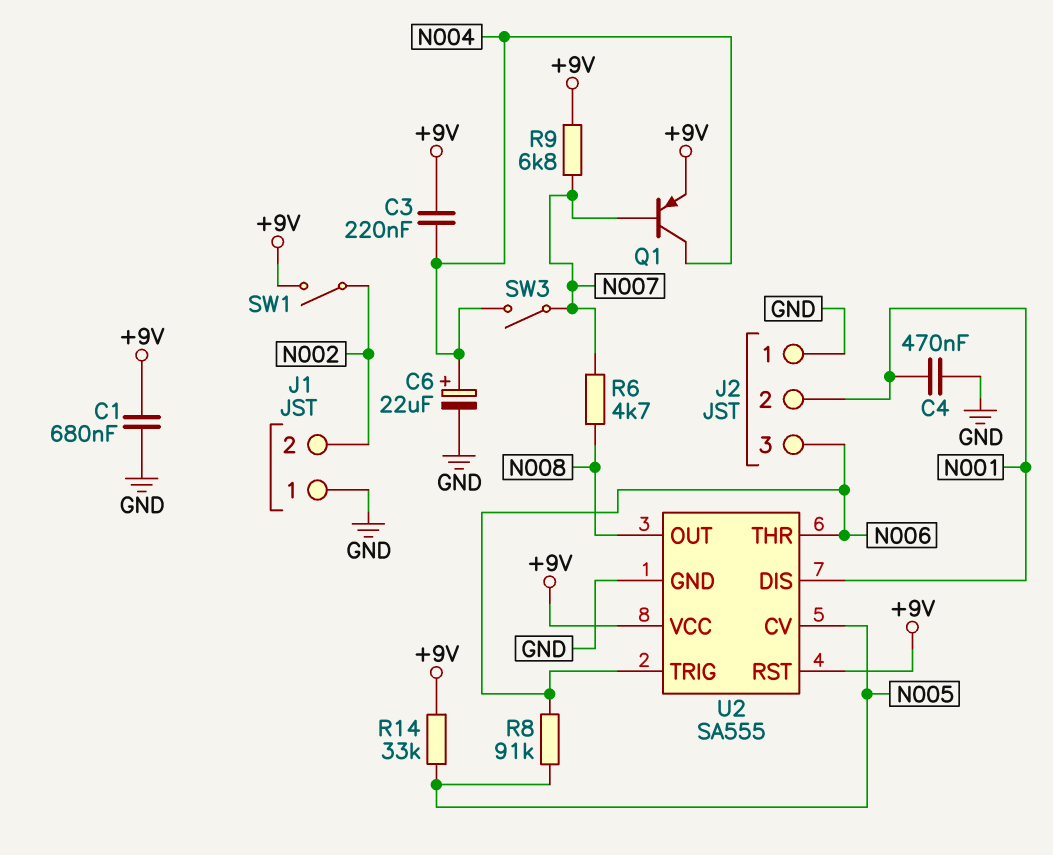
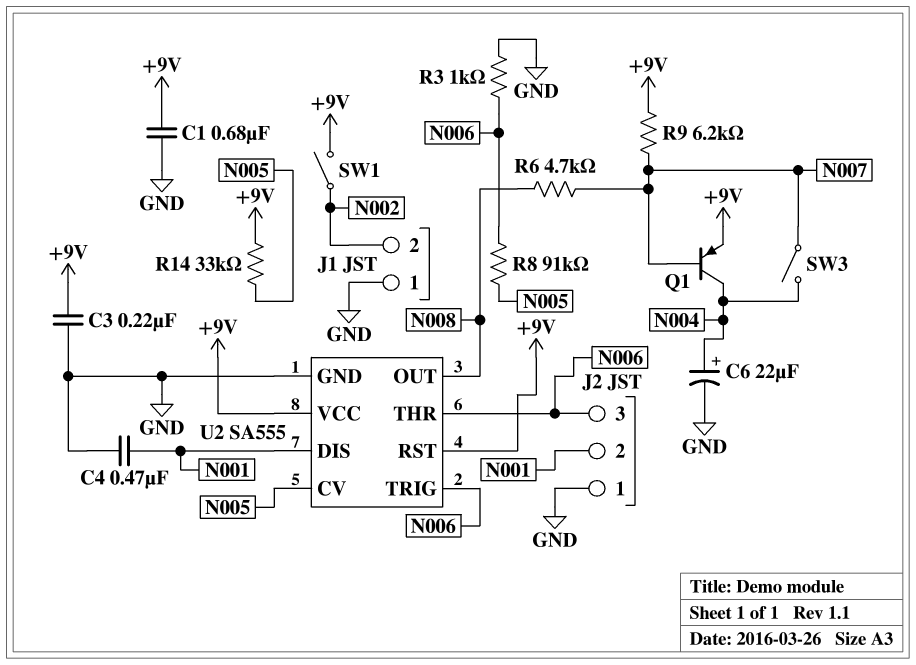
C3: 220nF (+9V, N004) -> 220nF (+9V, GND)
R3: none -> 1k (GND, N006)
R9: 6.8k (+9V, N007) -> 6.2k (+9V, N007)

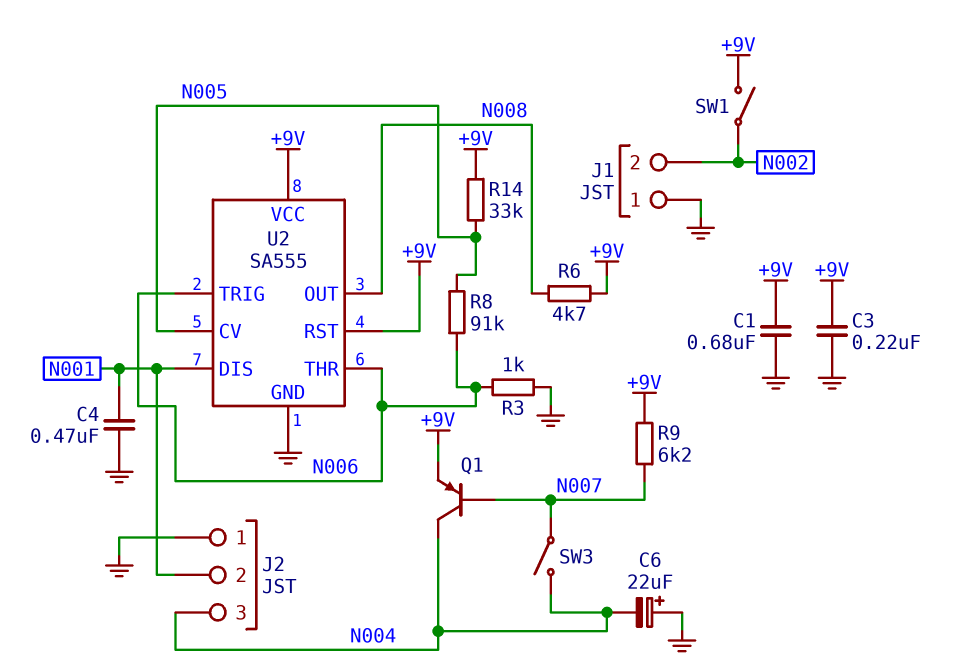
C6: 22uF (plus N004, minus GND) -> 22uF (plus GND, minus N004)
J2 pin 3: N006 -> N004
R6: 4.7k (N007, N008) -> 4.7k (+9V, N008)

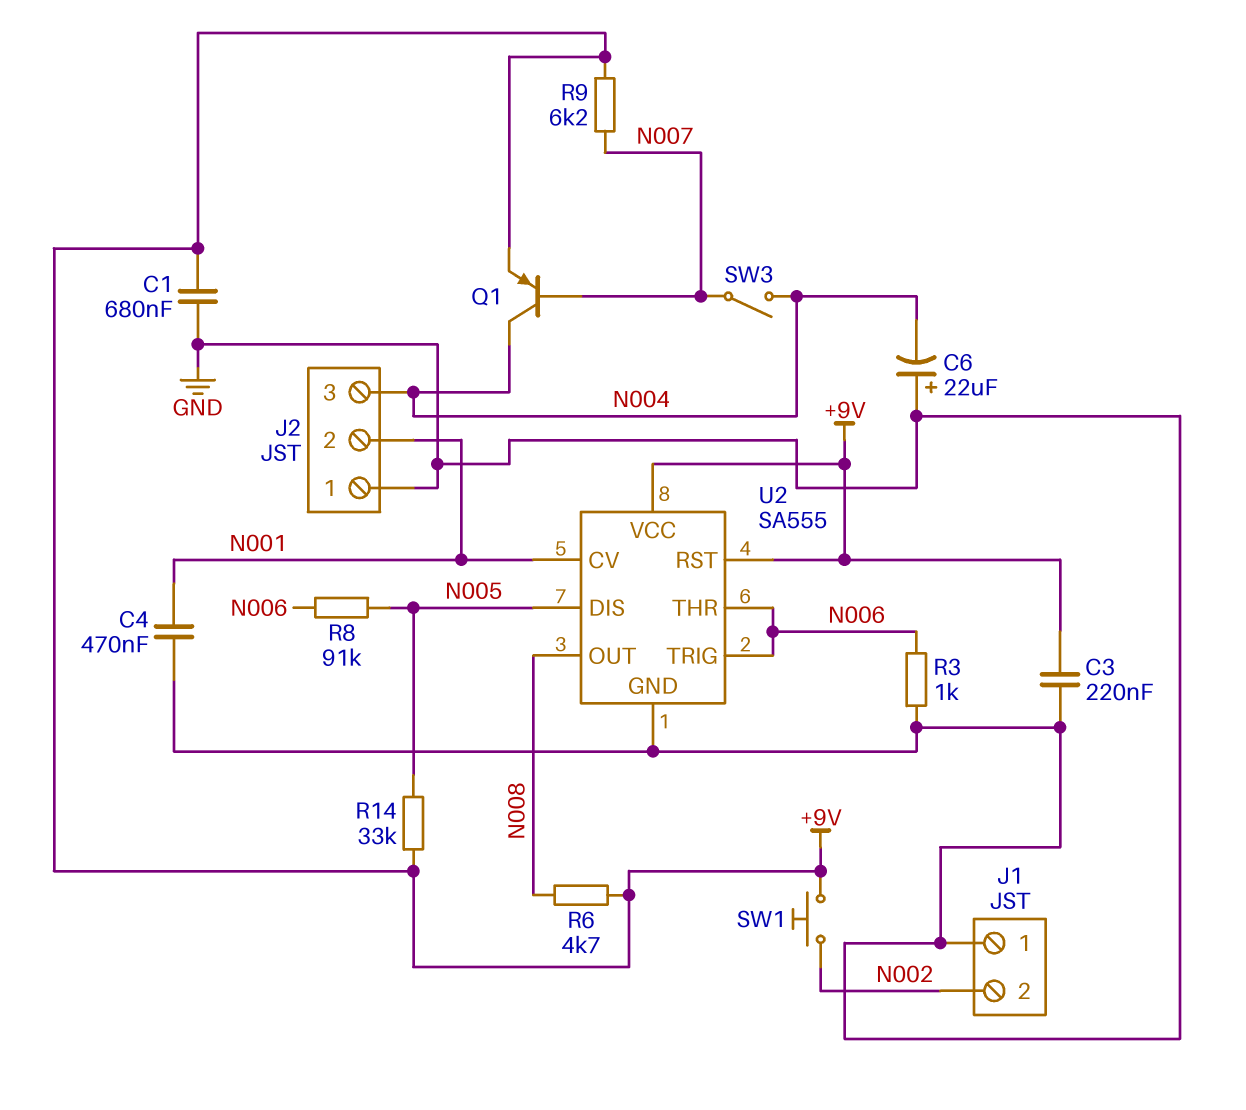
SW1: switch (+9V, N002) -> button (+9V, N002)
U2 pin CV: N005 -> N001
U2 pin DIS: N001 -> N005

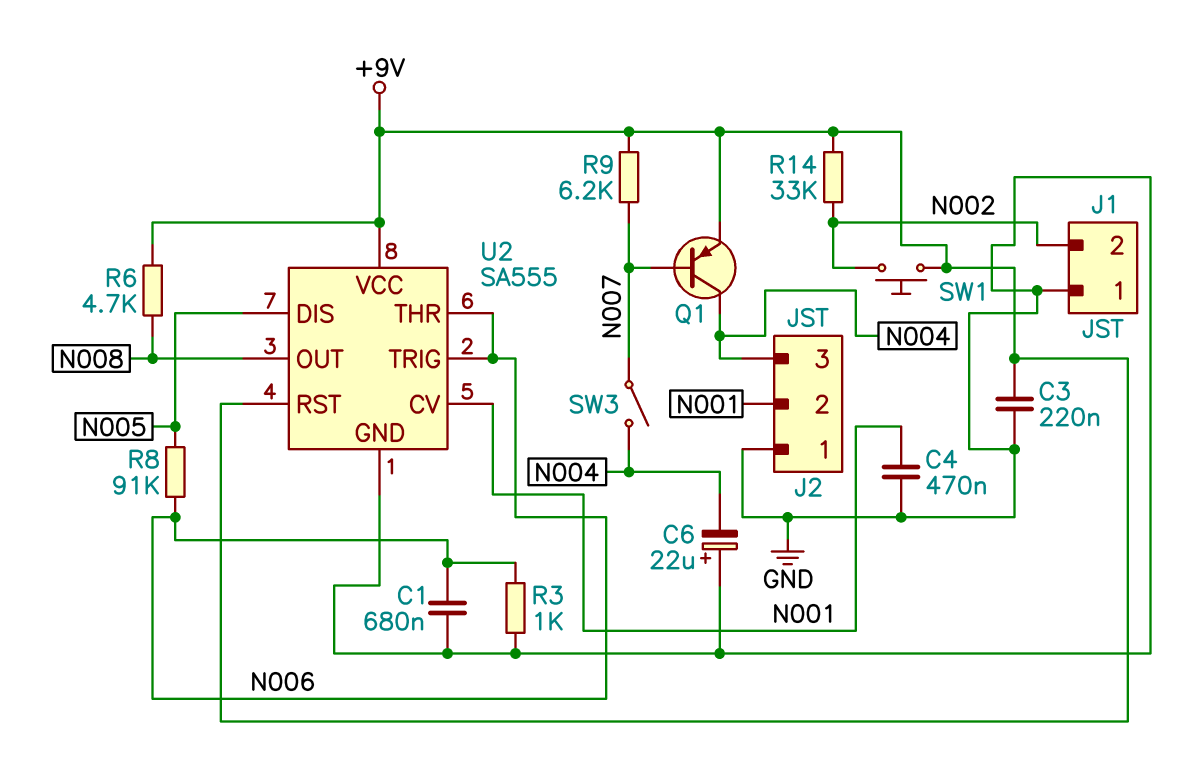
C1: 680nF (+9V, GND) -> 680nF (GND, N006)
R14: 33k (+9V, N005) -> 33k (+9V, N002)

